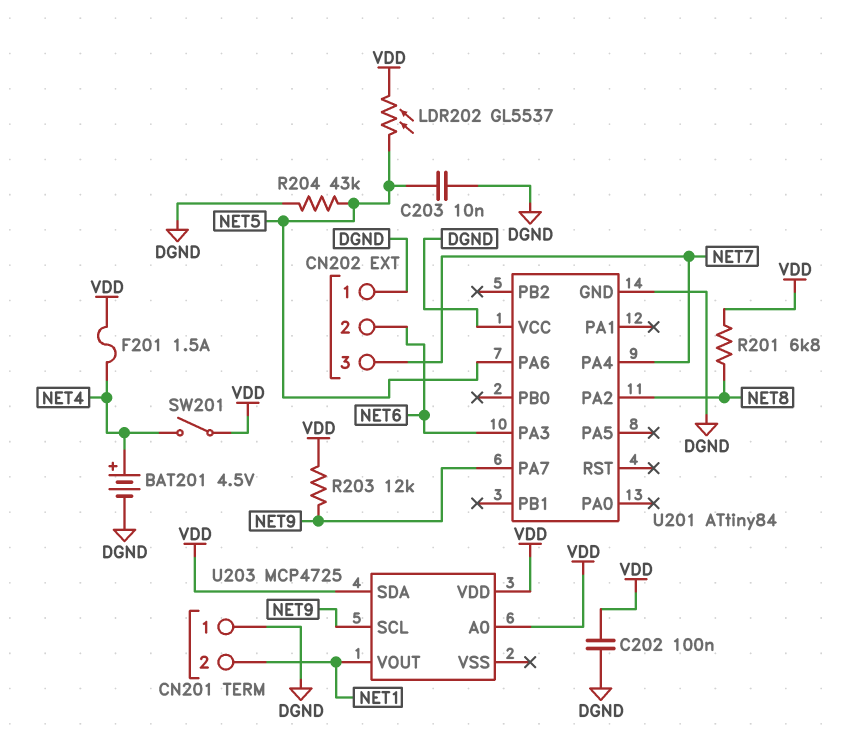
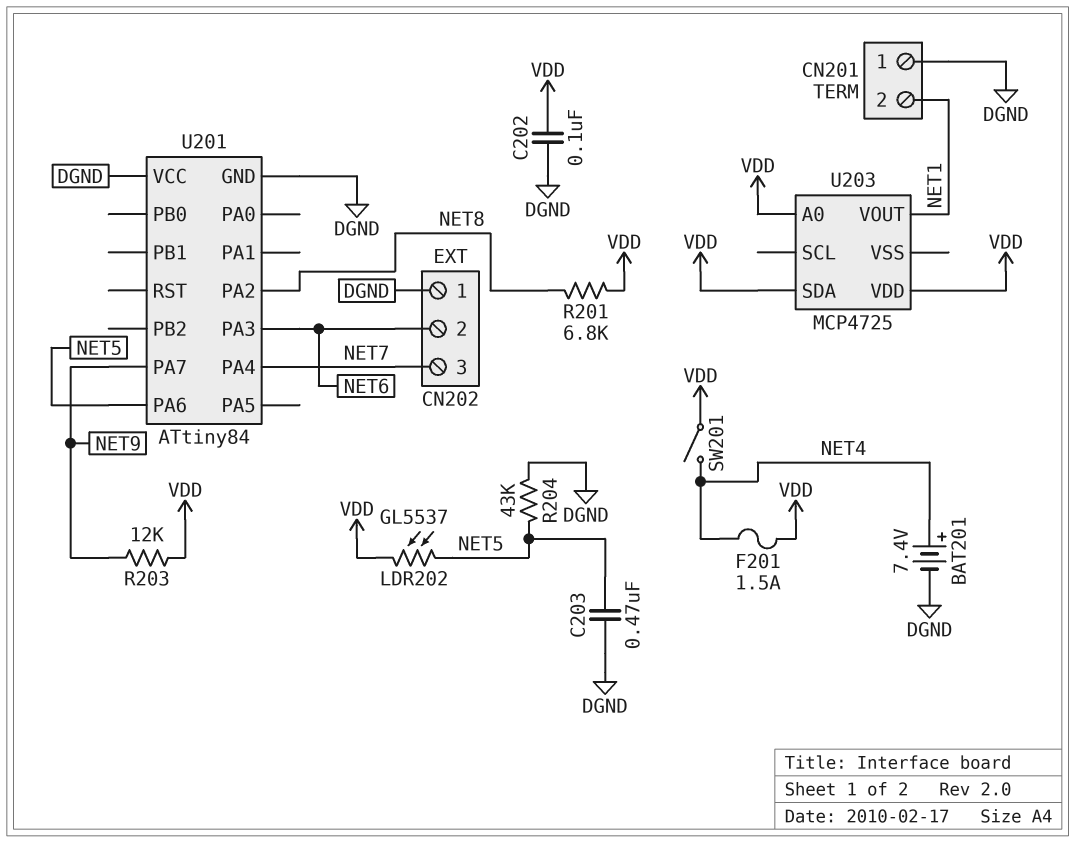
BAT201: 4.5V (plus NET4, minus DGND) -> 7.4V (plus NET4, minus DGND)
C203: 10nF (DGND, NET5) -> 470nF (DGND, NET5)
U203 pin SCL: NET9 -> none

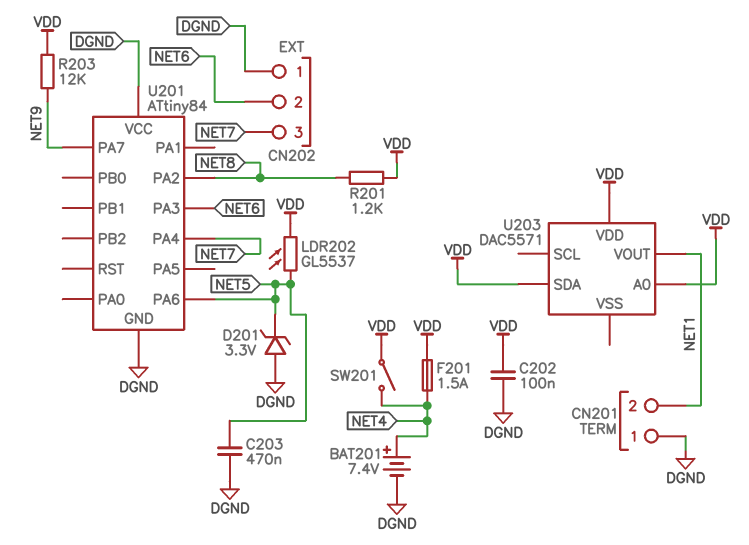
D201: none -> zener 3.3V (A DGND, K NET5)
R201: 6.8k (NET8, VDD) -> 1.2k (NET8, VDD)
R204: 43k (DGND, NET5) -> none
U203: MCP4725 -> DAC5571

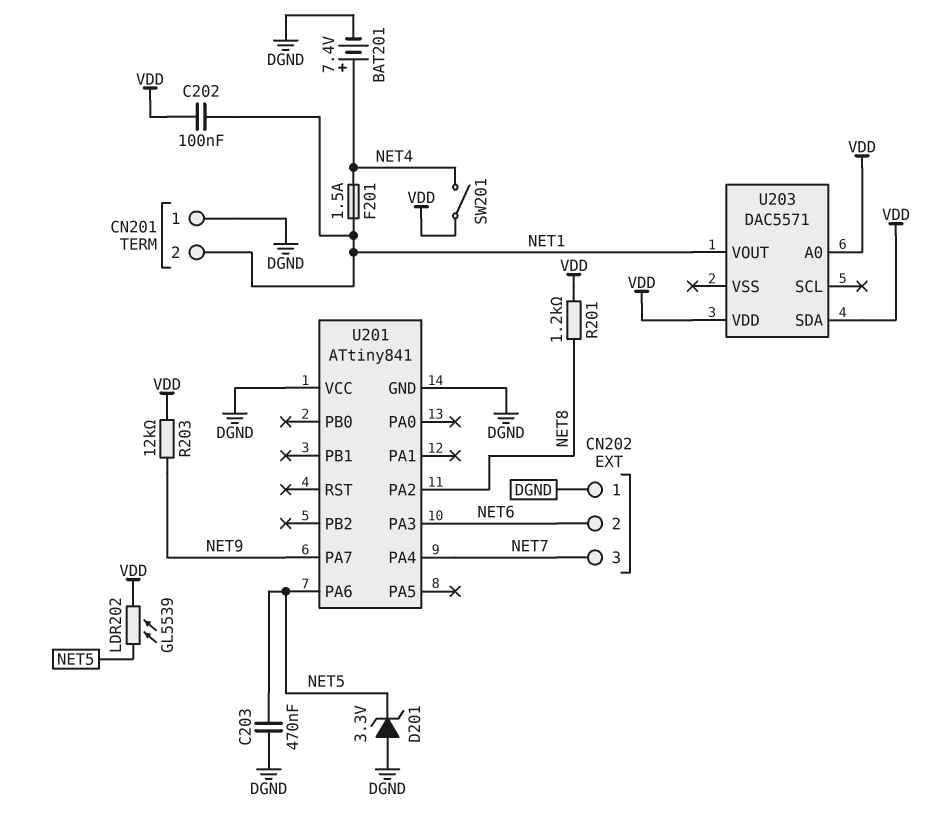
C202: 100nF (DGND, VDD) -> 100nF (NET1, VDD)
F201: 1.5A (NET4, VDD) -> 1.5A (NET1, NET4)
LDR202: GL5537 (NET5, VDD) -> GL5539 (NET5, VDD)
U201: ATtiny84 -> ATtiny841

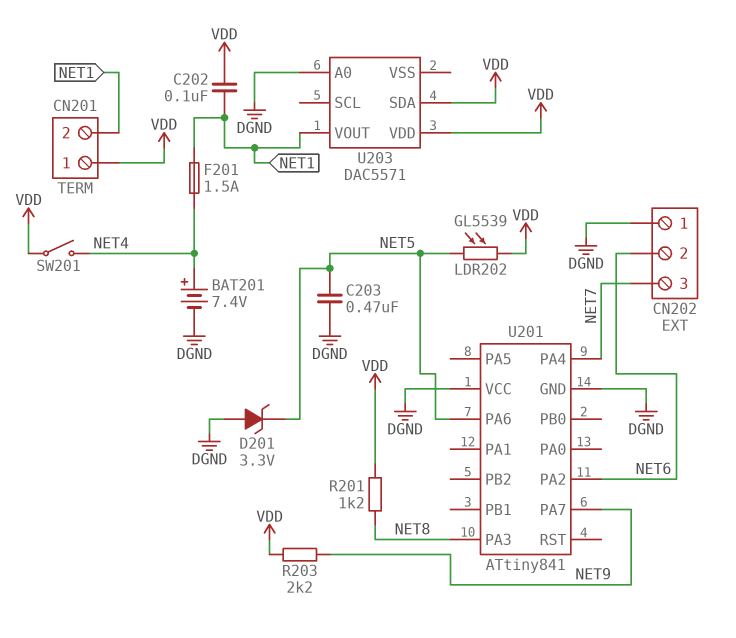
CN201 pin 1: DGND -> VDD
R203: 12k (NET9, VDD) -> 2.2k (NET9, VDD)
U201 pin PA2: NET8 -> NET6
U201 pin PA3: NET6 -> NET8
U203 pin A0: VDD -> DGND

